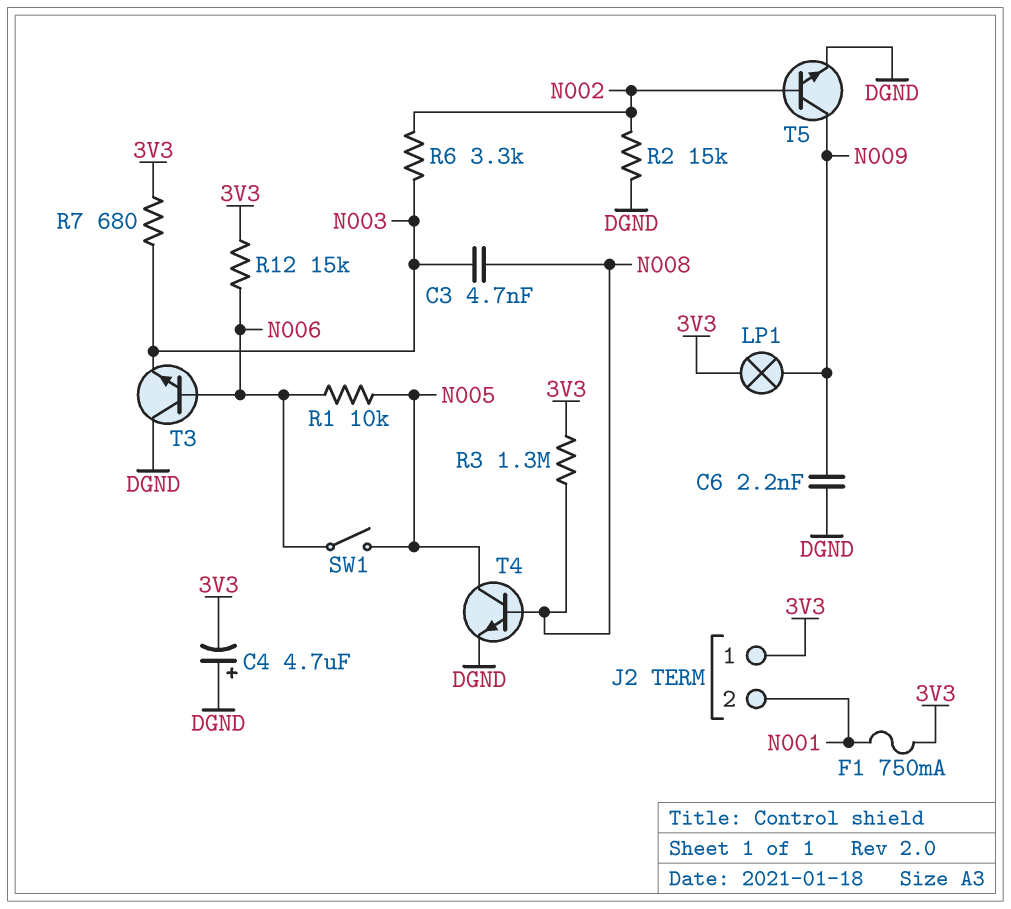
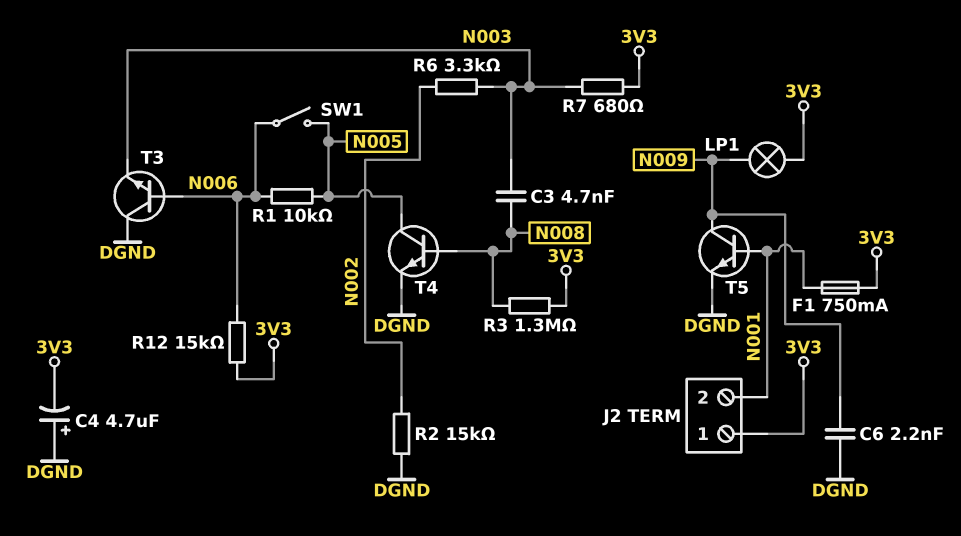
T5: NPN (B N002, C N009, E DGND) -> NPN (B N001, C N009, E DGND)

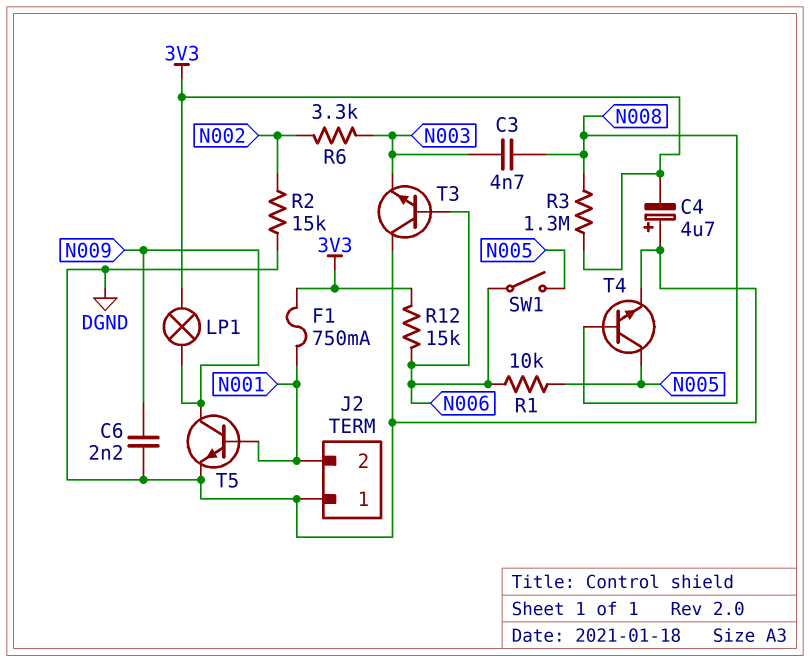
J2 pin 1: 3V3 -> DGND
R7: 680 (3V3, N003) -> none

